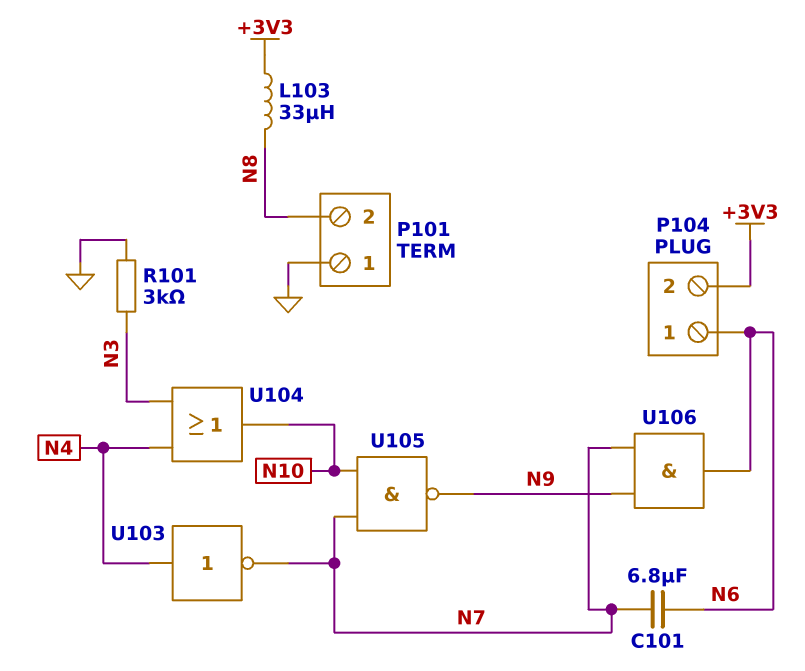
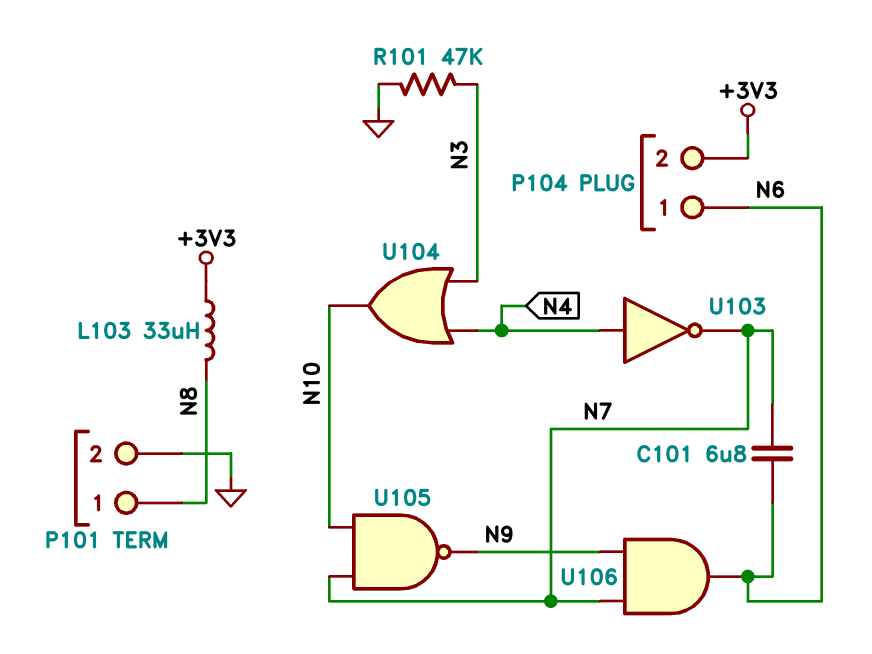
P101 pin 1: GND -> N8
P101 pin 2: N8 -> GND
R101: 3k (GND, N3) -> 47k (GND, N3)

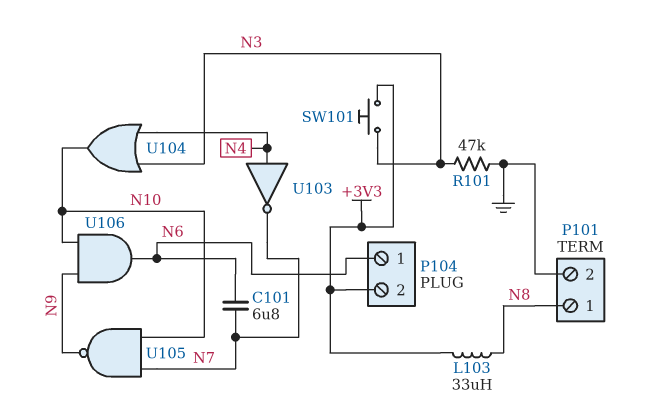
SW101: none -> button (+3V3, N3)
U106: AND (in N7, in N9, out N6) -> AND (in N9, in N10, out N6)

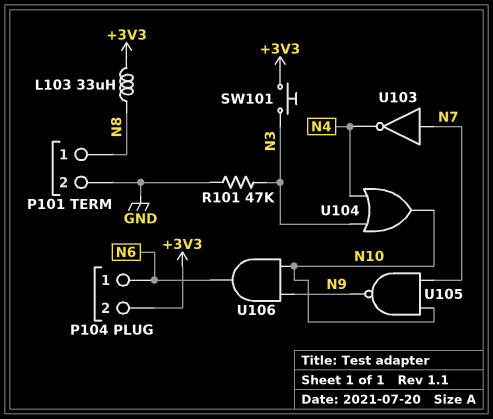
C101: 6.8uF (N6, N7) -> none
U103: NOT (in N4, out N7) -> NOT (in N7, out N4)

